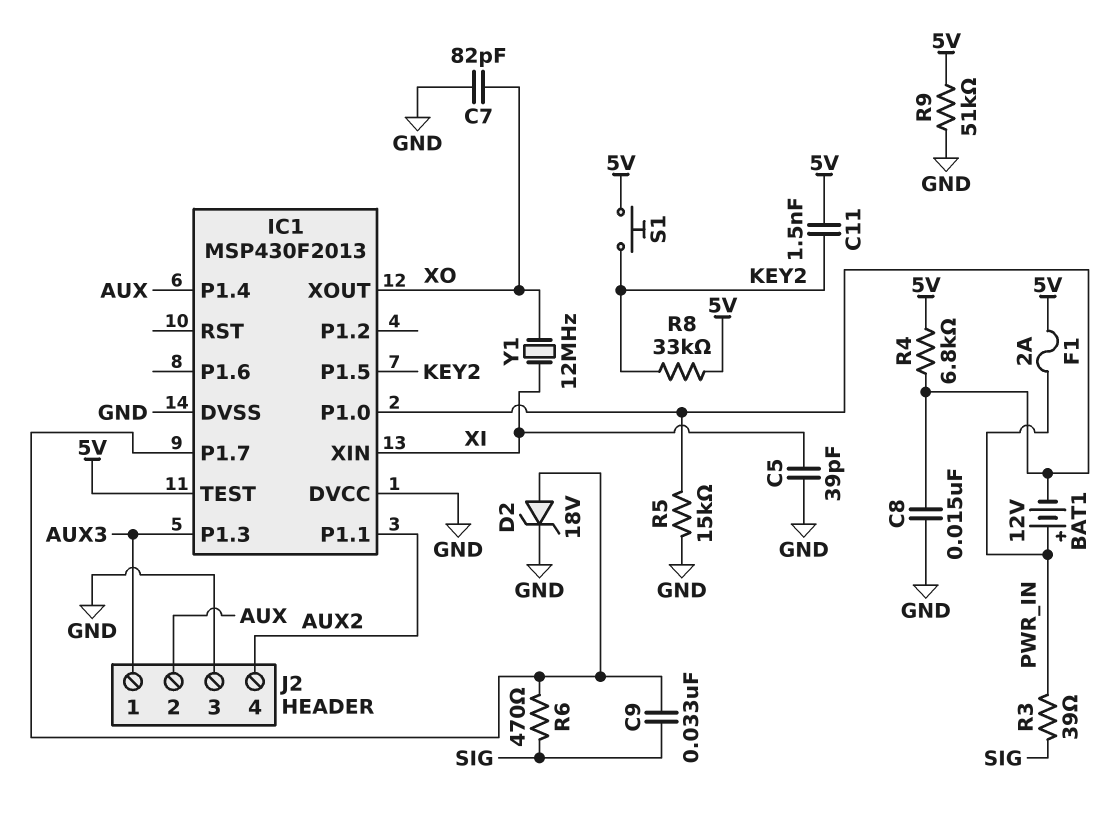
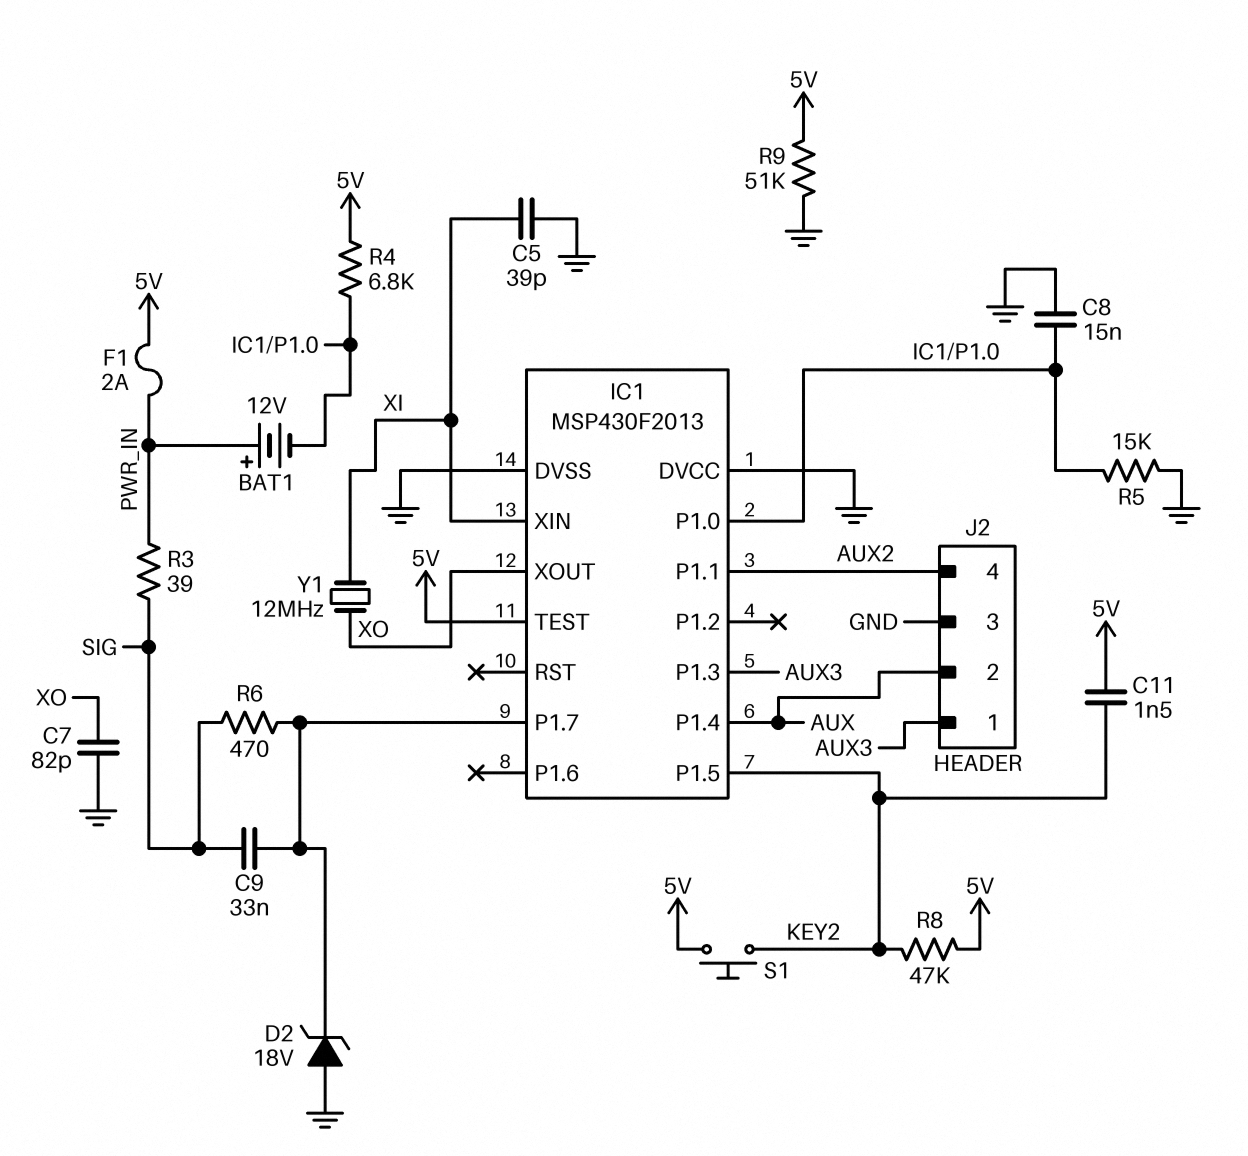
D2: zener 18V (A IC1/P1.7, K GND) -> zener 18V (A GND, K IC1/P1.7)
R8: 33k (5V, KEY2) -> 47k (5V, KEY2)

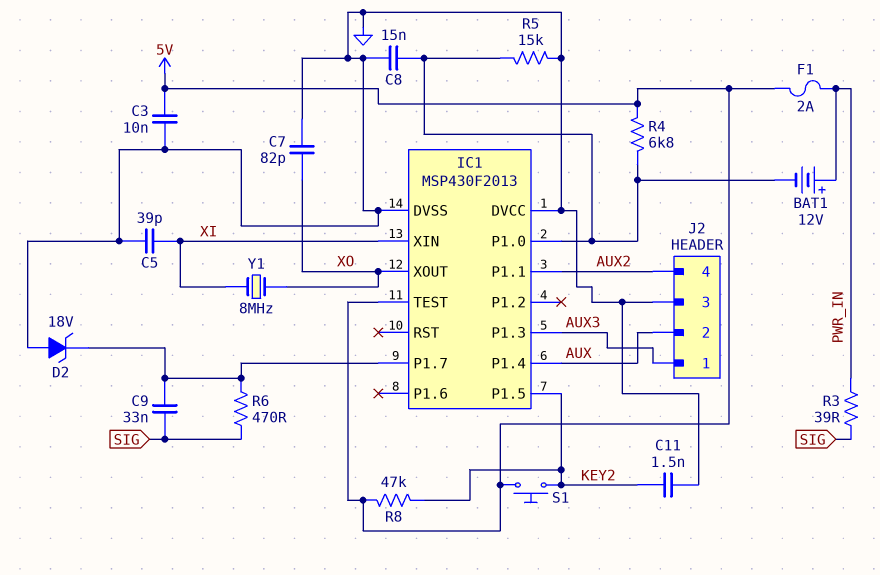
C3: none -> 10nF (5V, GND)
C11: 1.5nF (5V, KEY2) -> 1.5nF (GND, KEY2)
R9: 51k (5V, GND) -> none
Y1: 12MHz (XI, XO) -> 8MHz (XI, XO)

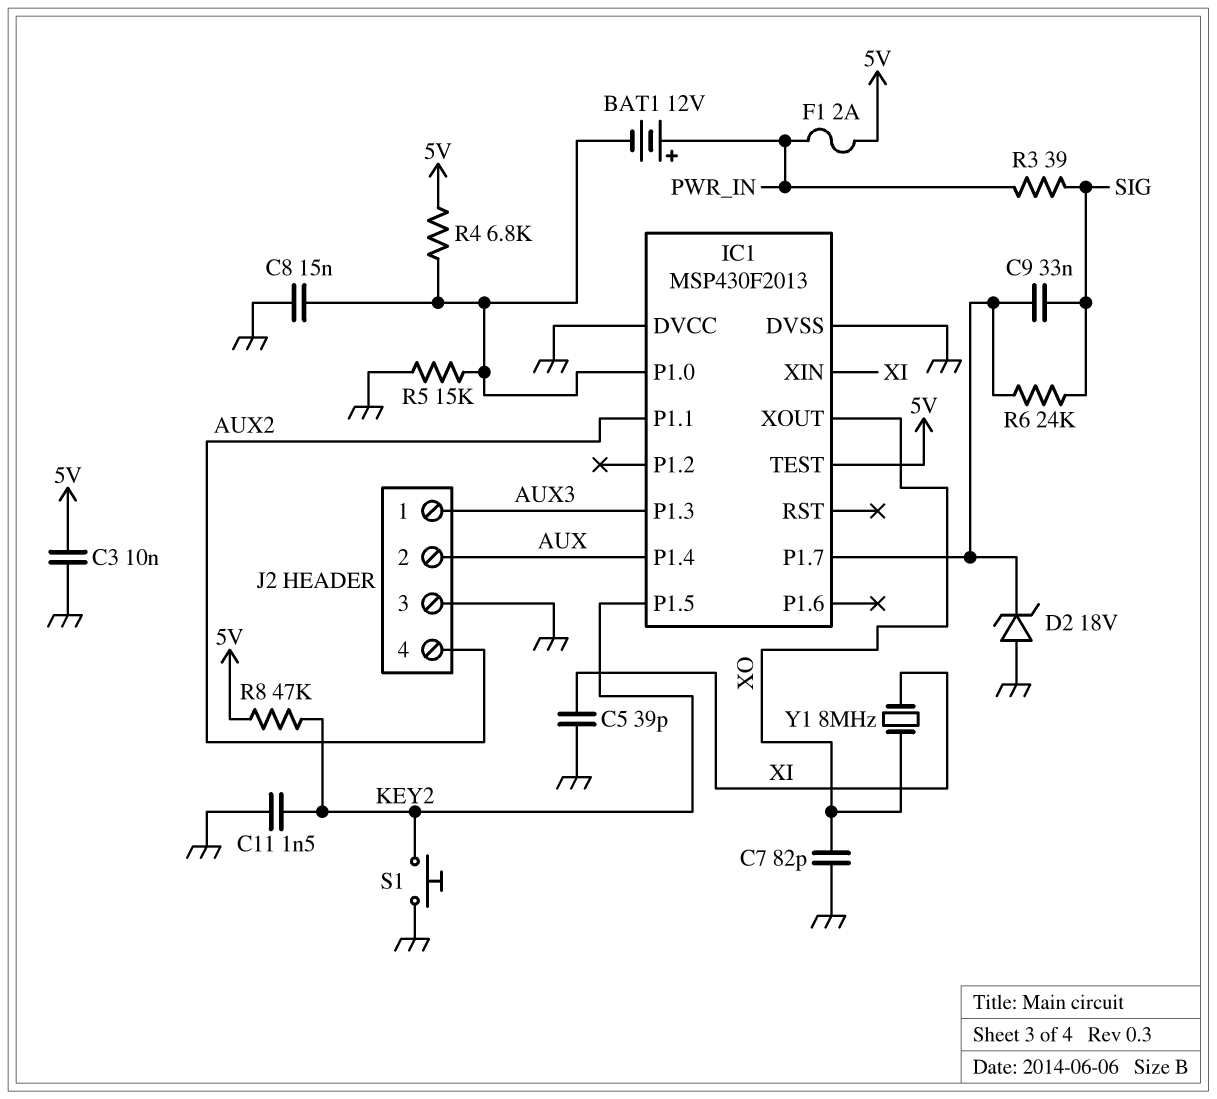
R6: 470 (IC1/P1.7, SIG) -> 24k (IC1/P1.7, SIG)
S1: button (5V, KEY2) -> button (GND, KEY2)

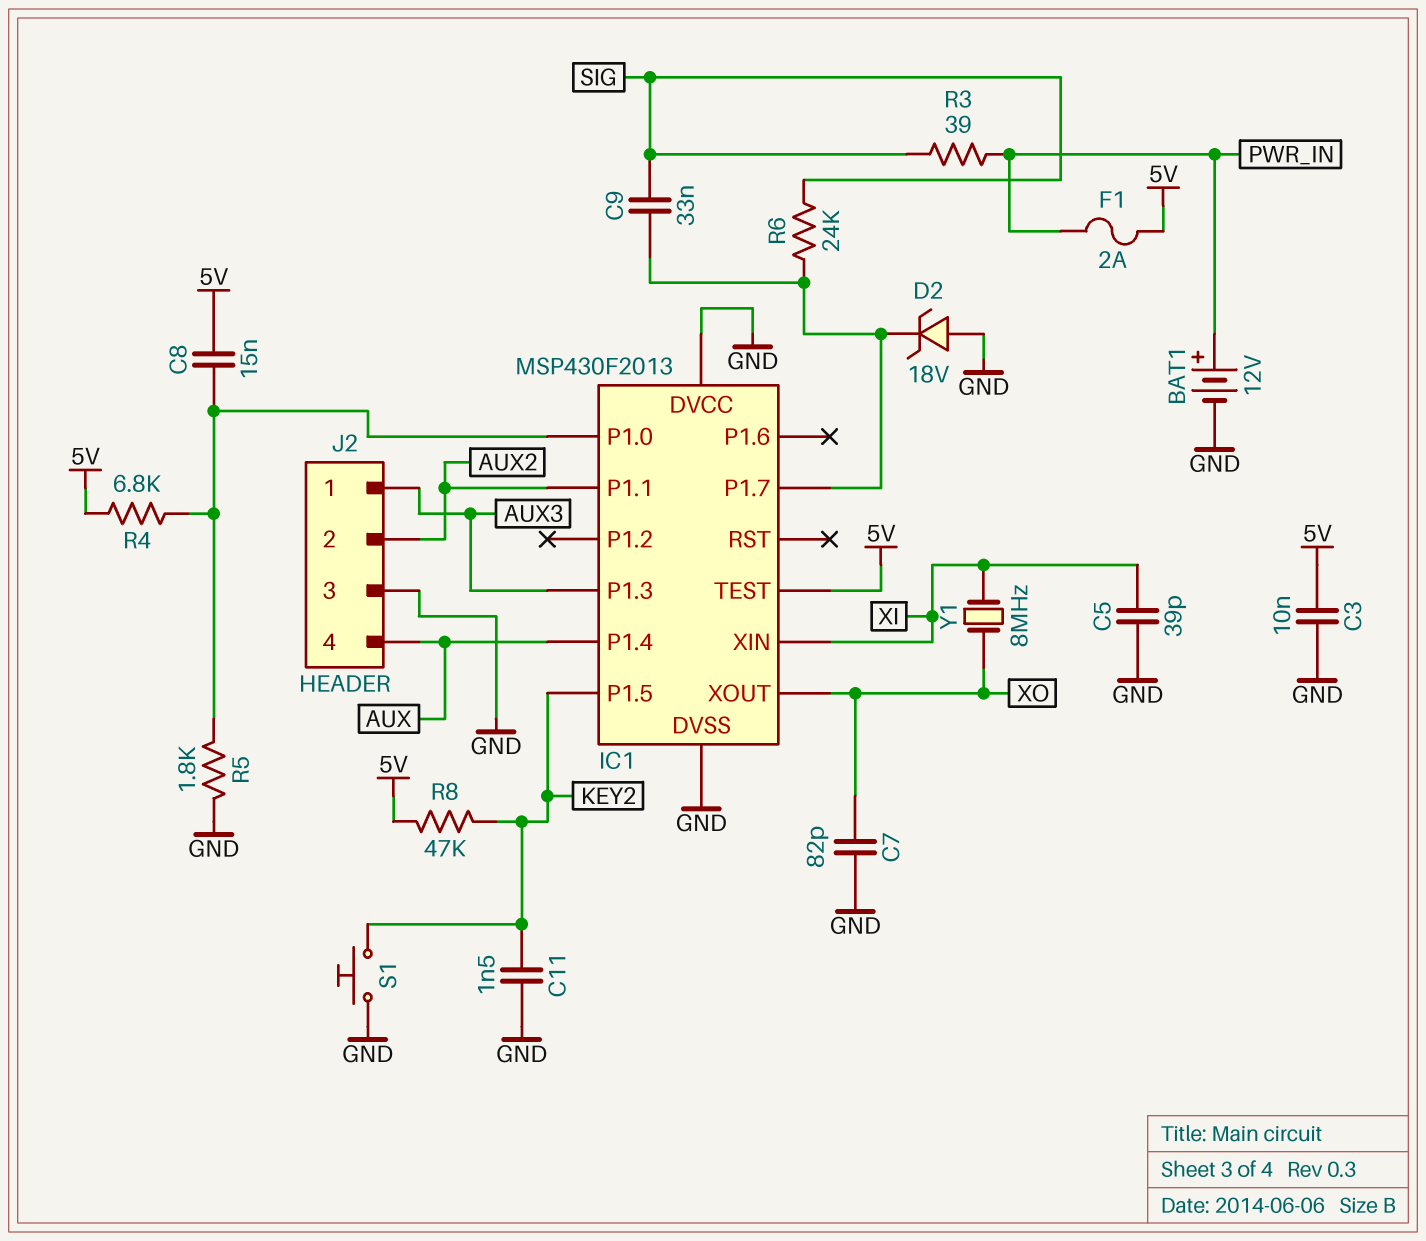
BAT1: 12V (plus PWR_IN, minus IC1/P1.0) -> 12V (plus PWR_IN, minus GND)
C8: 15nF (GND, IC1/P1.0) -> 15nF (5V, IC1/P1.0)
J2 pin 2: AUX -> AUX2
J2 pin 4: AUX2 -> AUX
R5: 15k (GND, IC1/P1.0) -> 1.8k (GND, IC1/P1.0)

